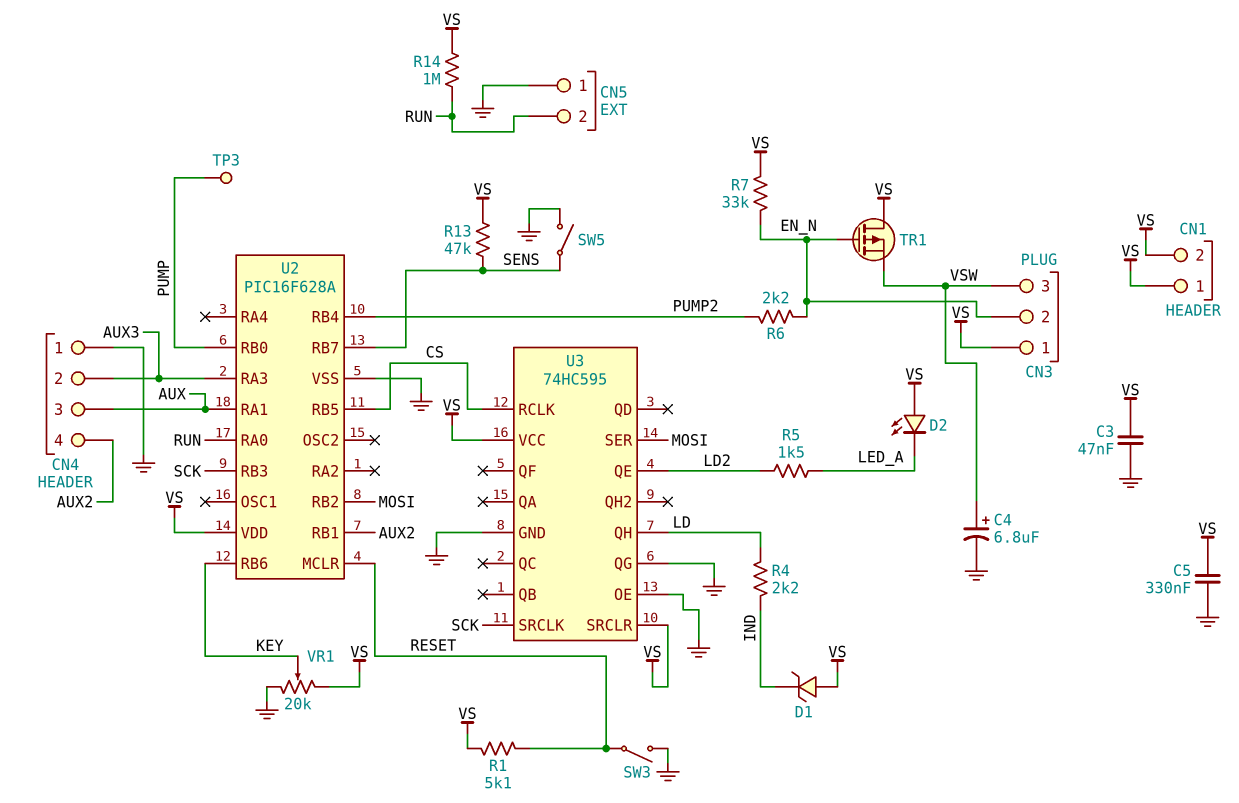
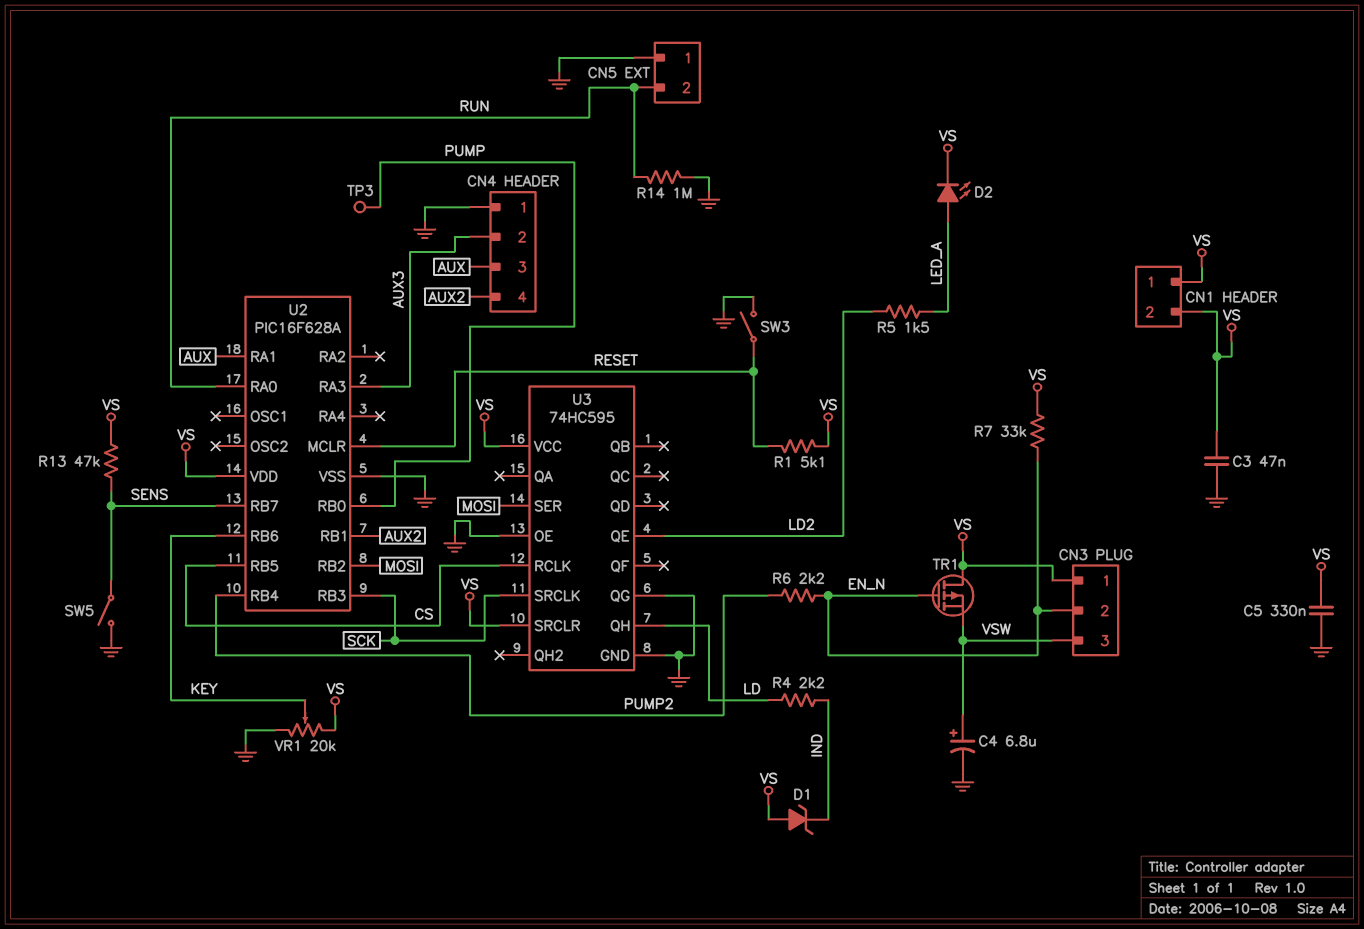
D2: LED (A VS, K LED_A) -> LED (A LED_A, K VS)
R14: 1M (RUN, VS) -> 1M (GND, RUN)

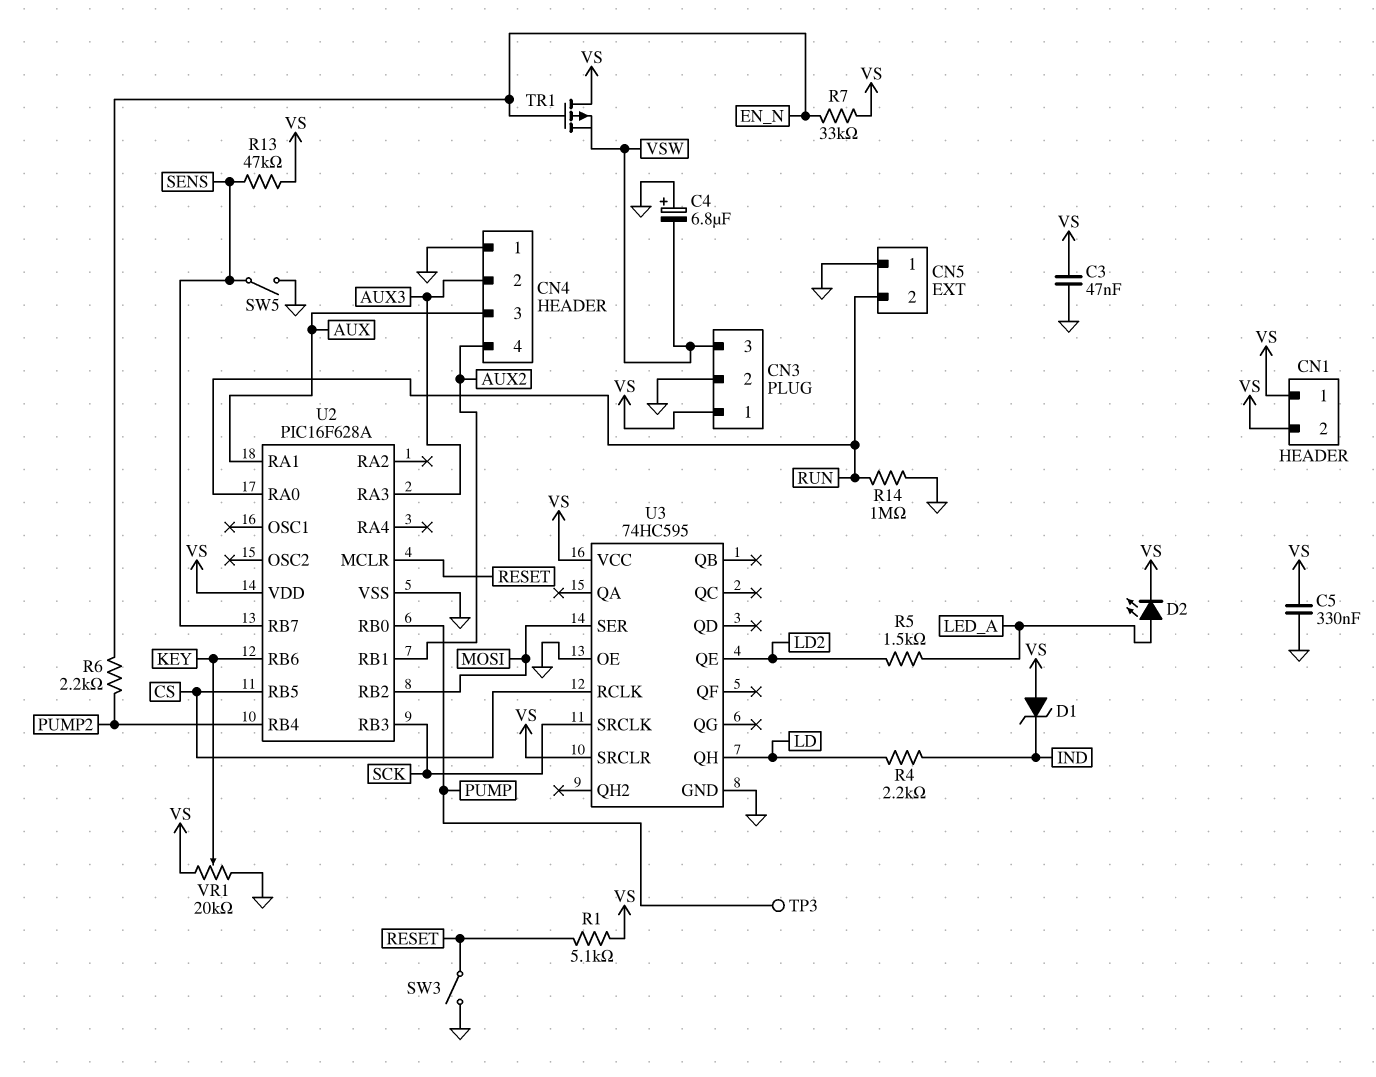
C4: 6.8uF (plus VSW, minus GND) -> 6.8uF (plus GND, minus VSW)
CN3 pin 2: EN_N -> GND
U3 pin QG: GND -> none

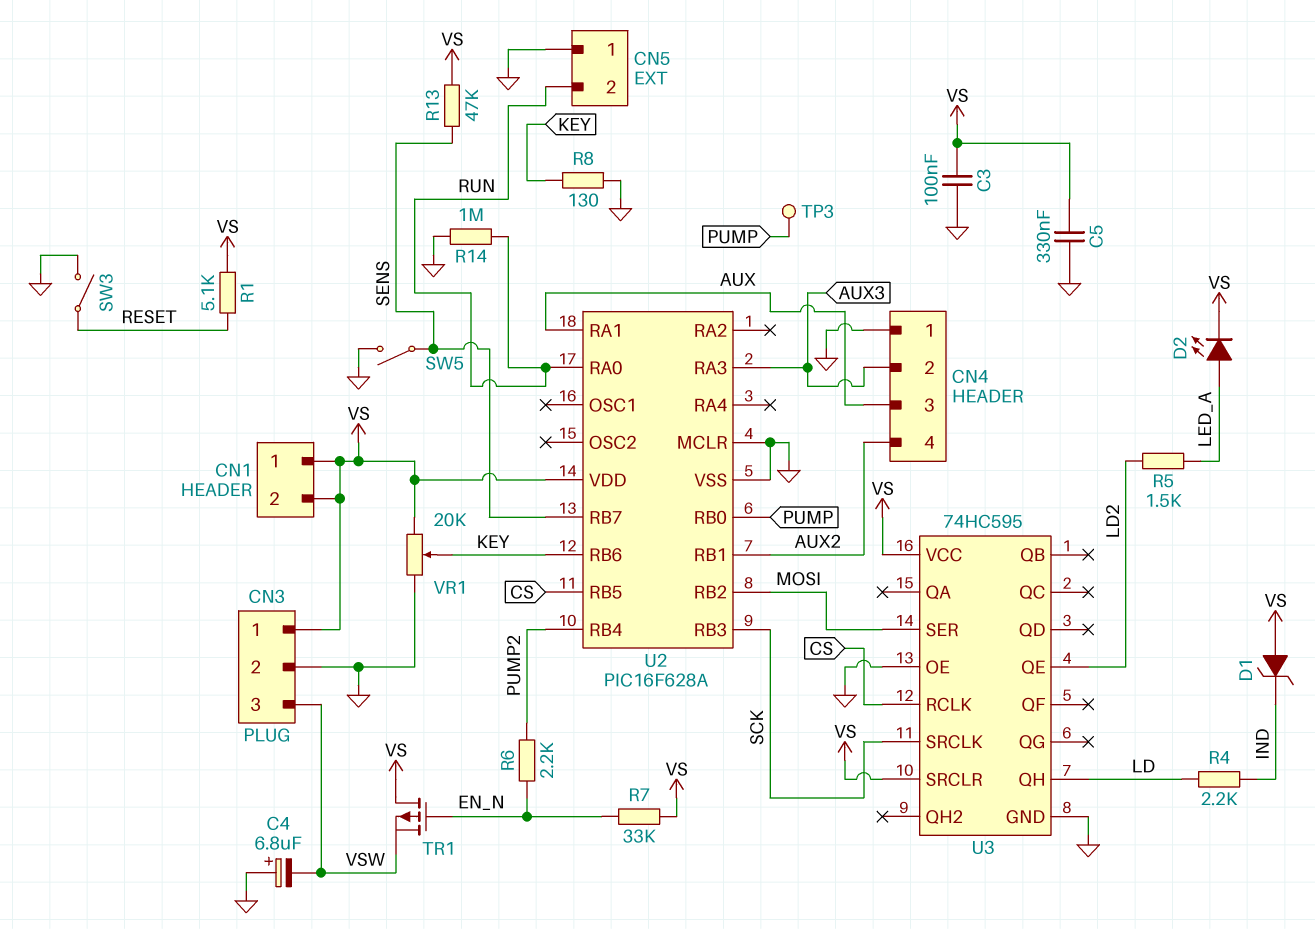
C3: 47nF (GND, VS) -> 100nF (GND, VS)
R8: none -> 130 (GND, KEY)
U2 pin MCLR: RESET -> GND

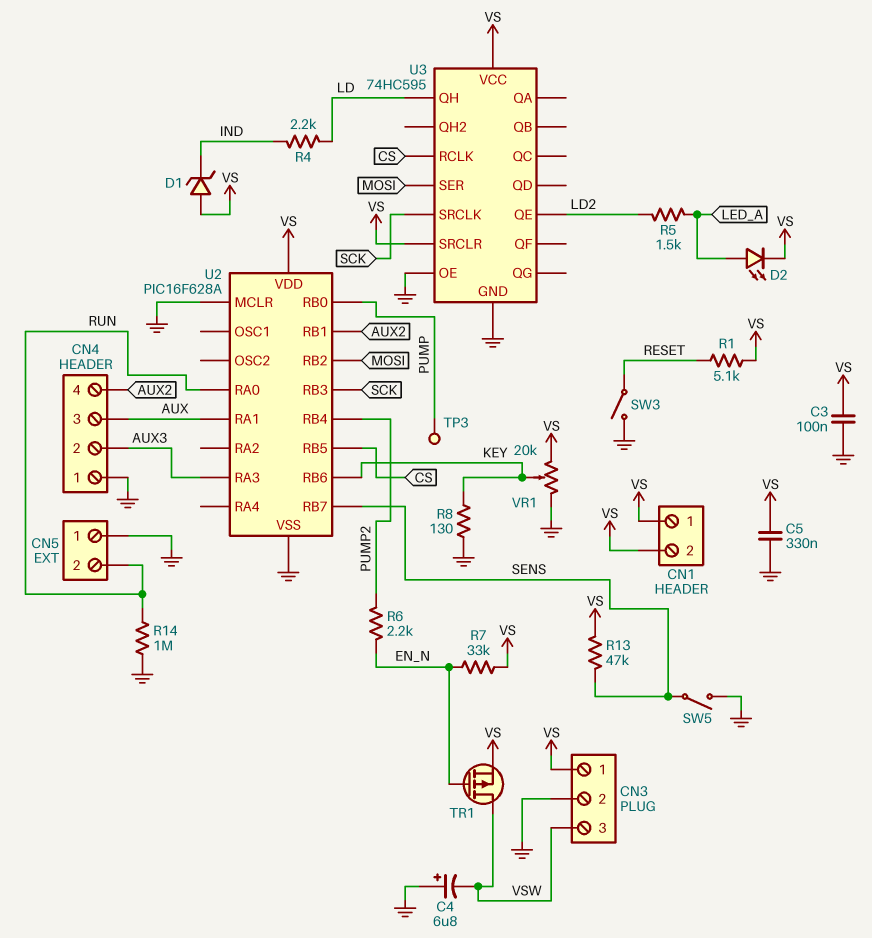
TR1: PMOS (G EN_N, D VS, S VSW) -> PMOS (G EN_N, D VSW, S VS)

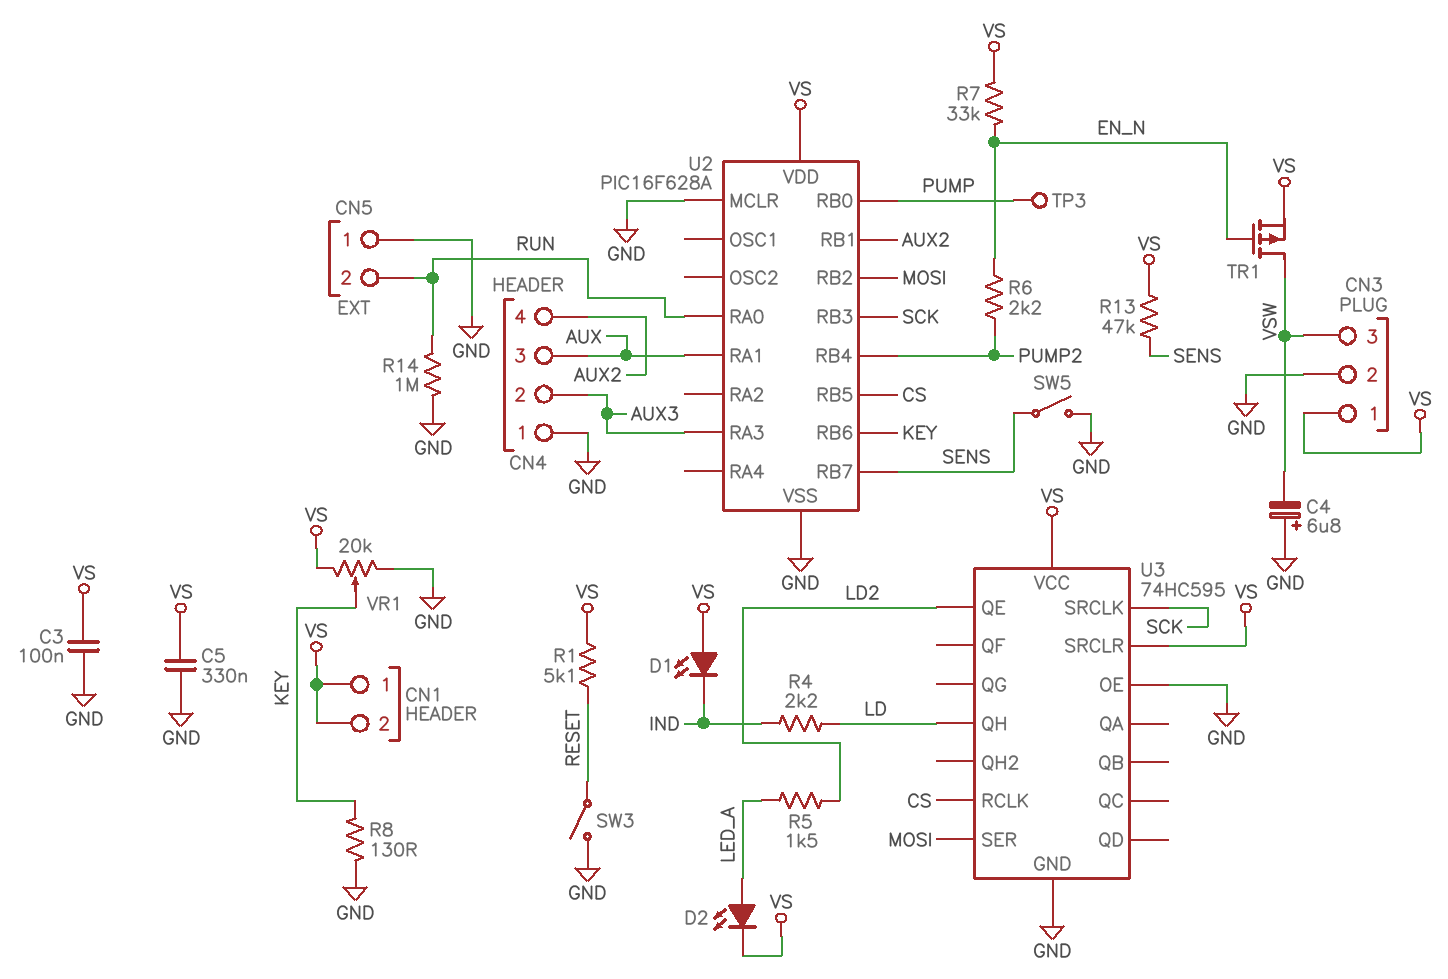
D1: zener (A VS, K IND) -> LED (A VS, K IND)

